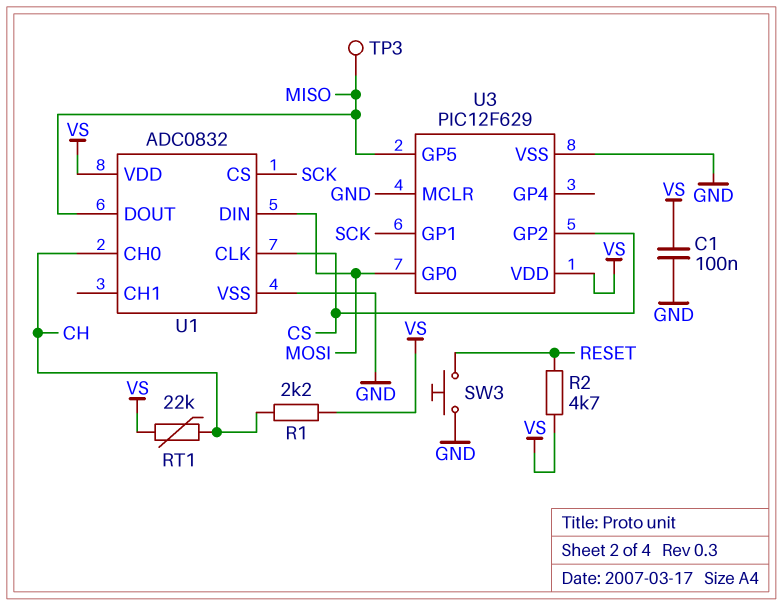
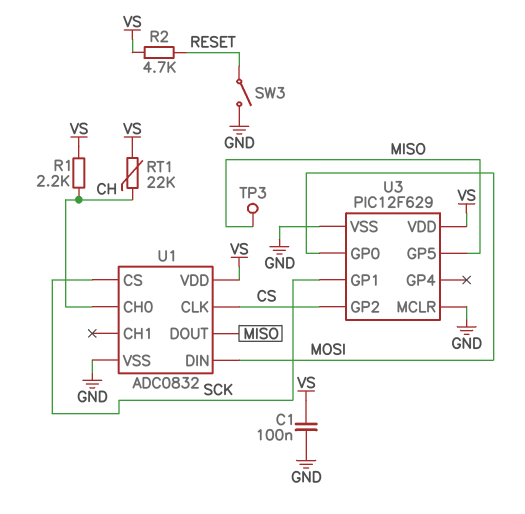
SW3: button (GND, RESET) -> switch (GND, RESET)

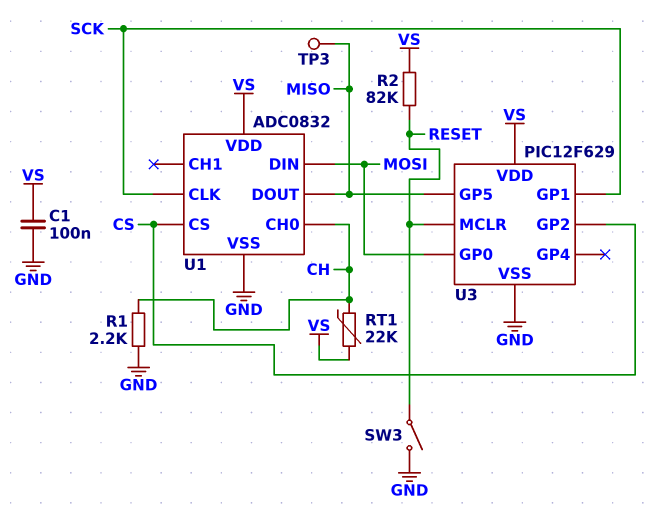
R1: 2.2k (CH, VS) -> 2.2k (CH, GND)
R2: 4.7k (RESET, VS) -> 82k (RESET, VS)
U1 pin CLK: CS -> SCK
U1 pin CS: SCK -> CS
U3 pin MCLR: GND -> RESET

